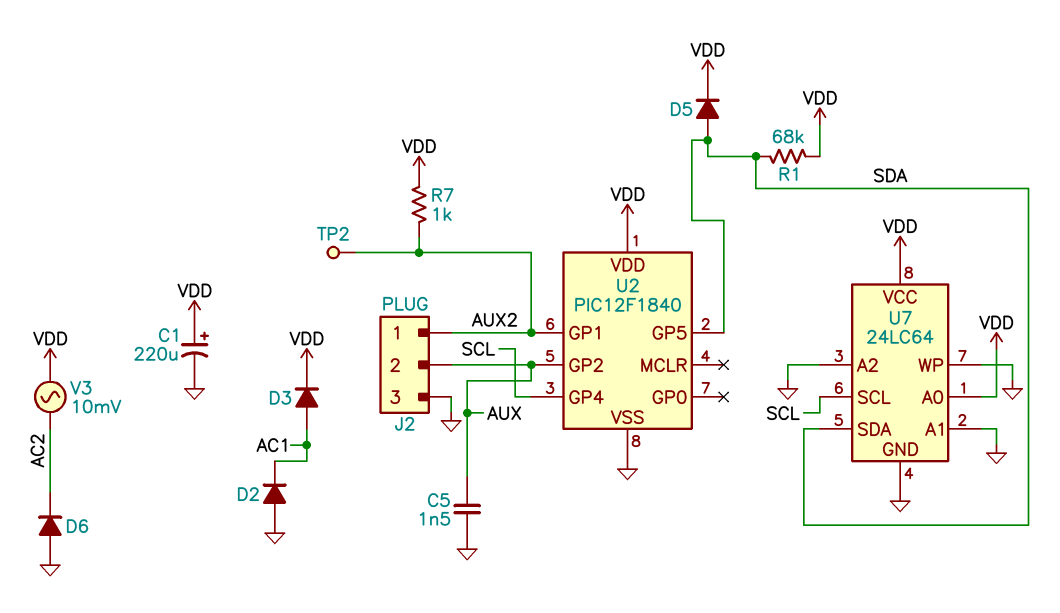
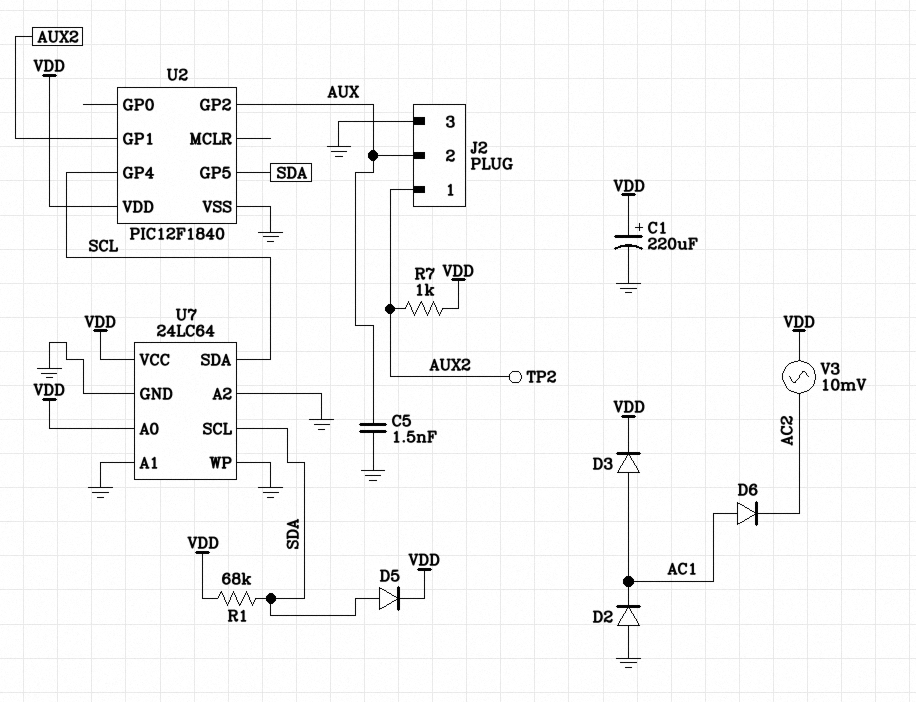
D6: diode (A GND, K AC2) -> diode (A AC1, K AC2)
U7 pin SCL: SCL -> SDA
U7 pin SDA: SDA -> SCL

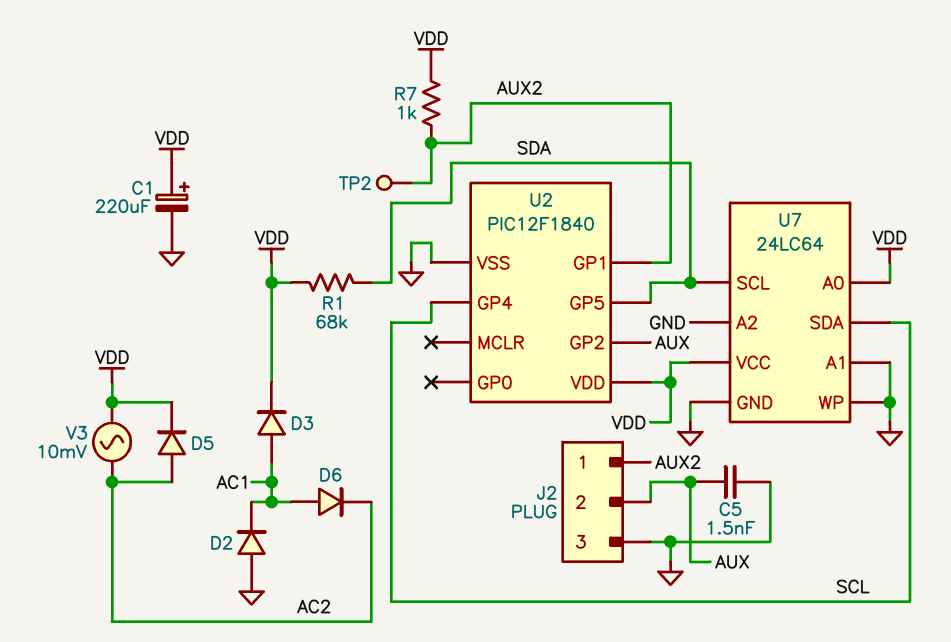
D5: diode (A SDA, K VDD) -> diode (A AC2, K VDD)

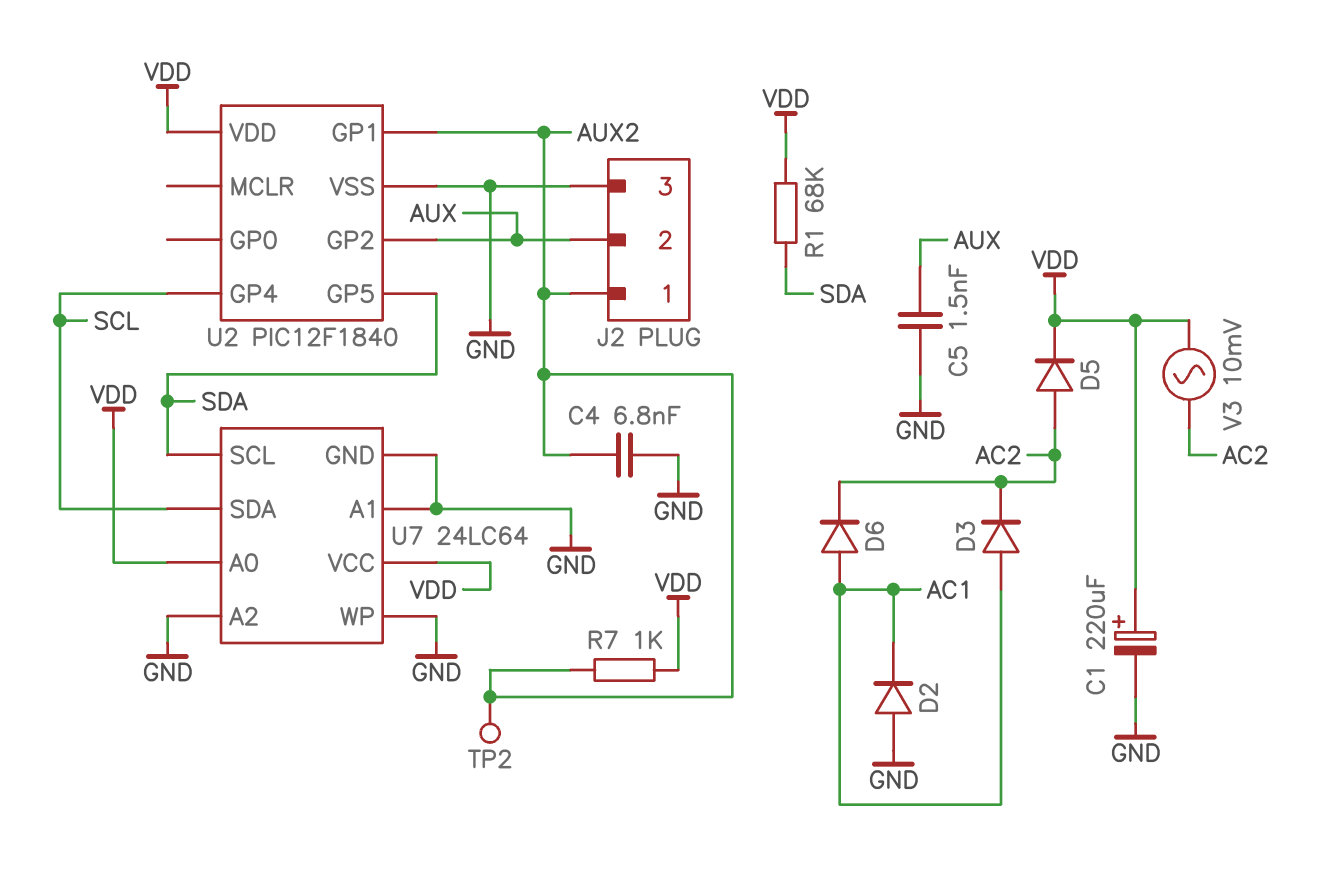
C4: none -> 6.8nF (AUX2, GND)
D3: diode (A AC1, K VDD) -> diode (A AC1, K AC2)

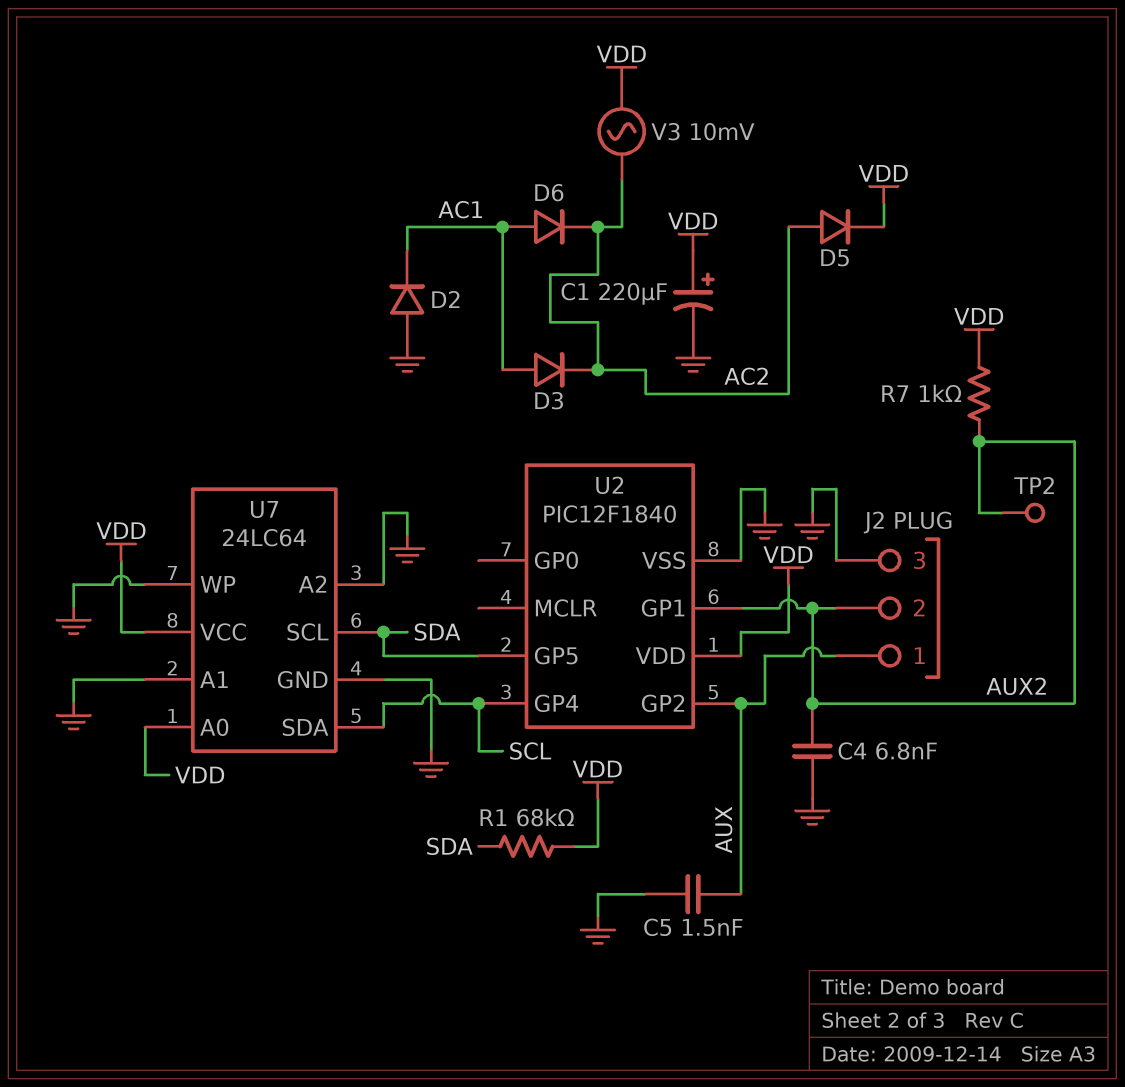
J2 pin 1: AUX2 -> AUX
J2 pin 2: AUX -> AUX2

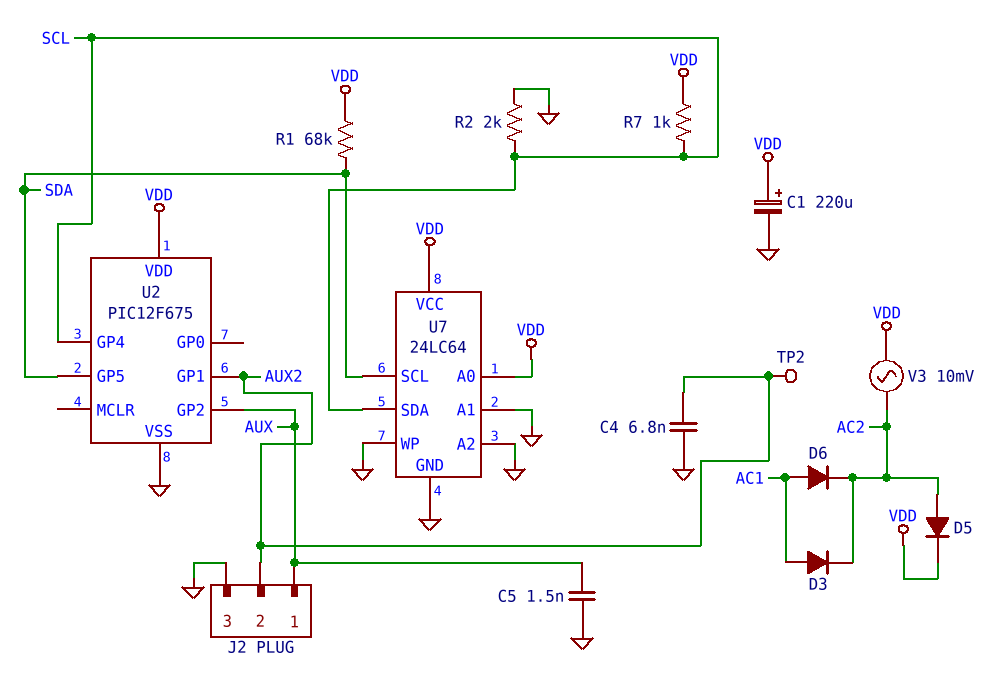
D2: diode (A GND, K AC1) -> none
R2: none -> 2k (GND, SCL)
R7: 1k (AUX2, VDD) -> 1k (SCL, VDD)
U2: PIC12F1840 -> PIC12F675

